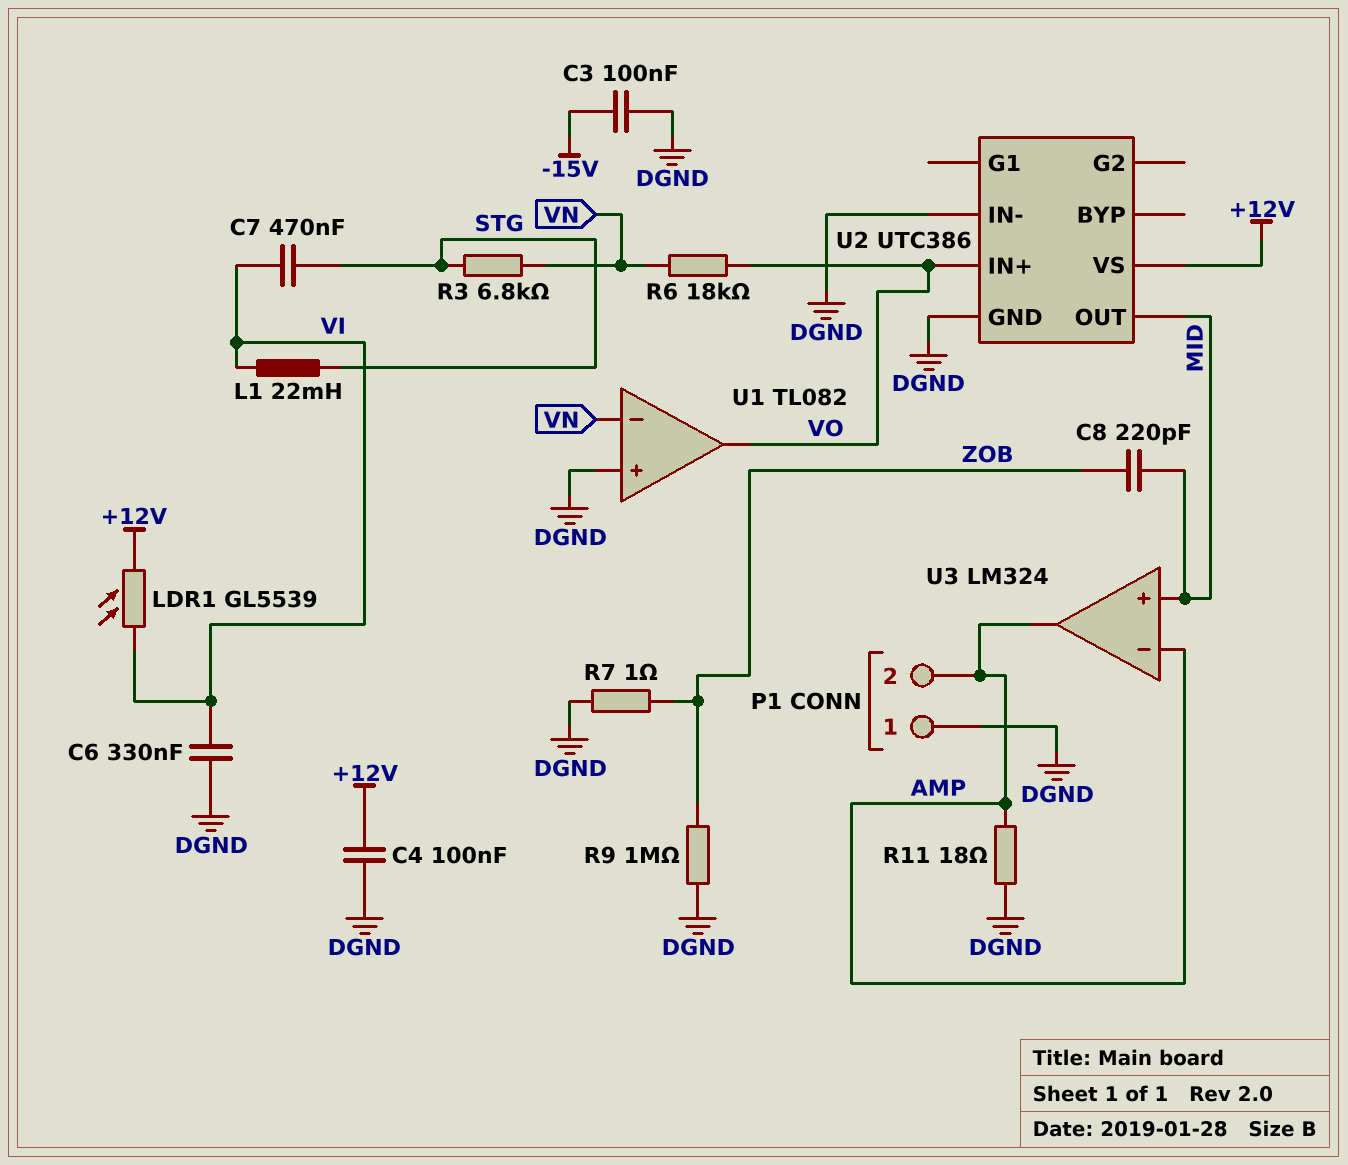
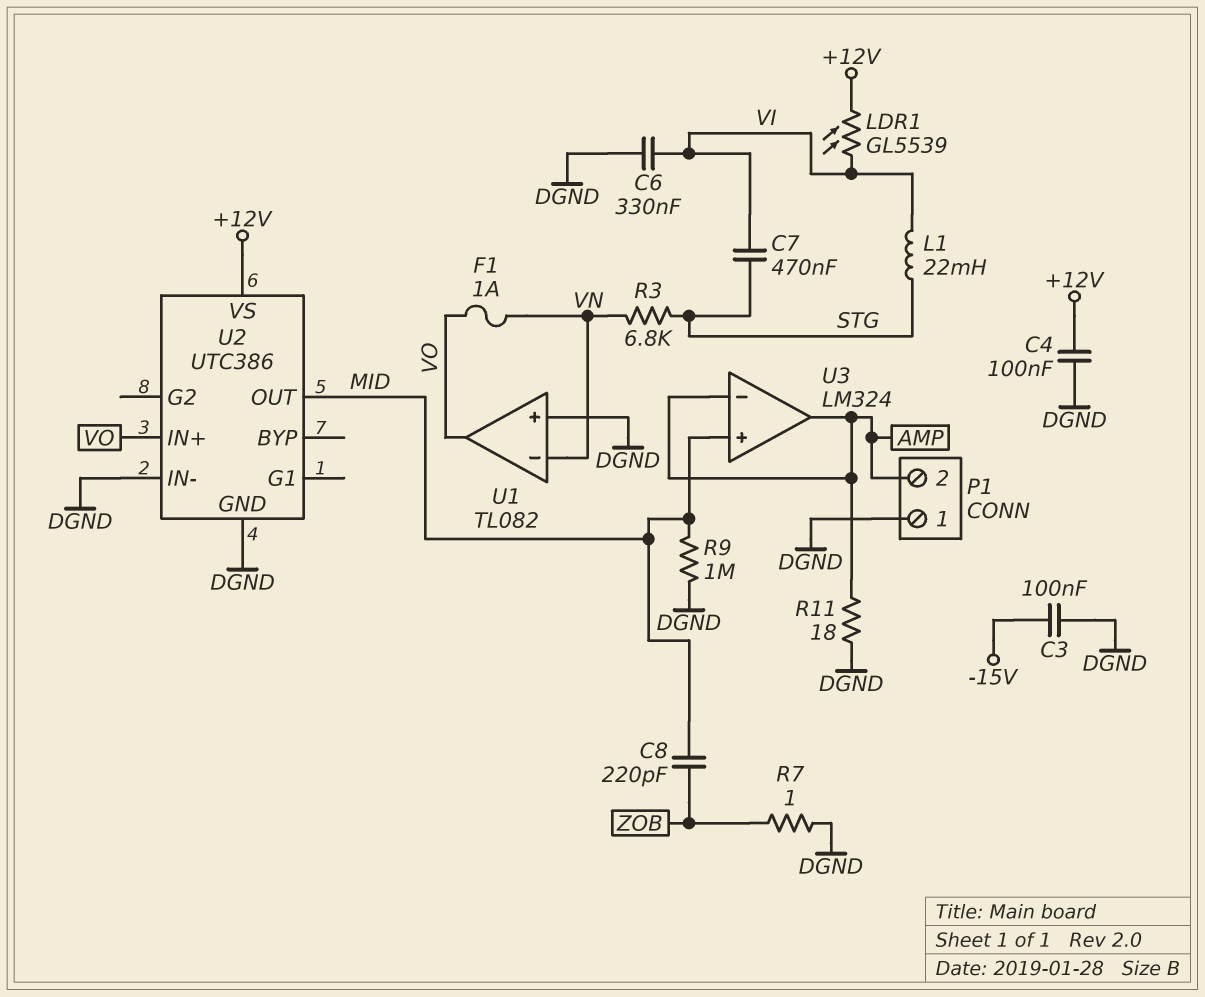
F1: none -> 1A (VN, VO)
R6: 18k (VN, VO) -> none
R9: 1M (DGND, ZOB) -> 1M (DGND, MID)

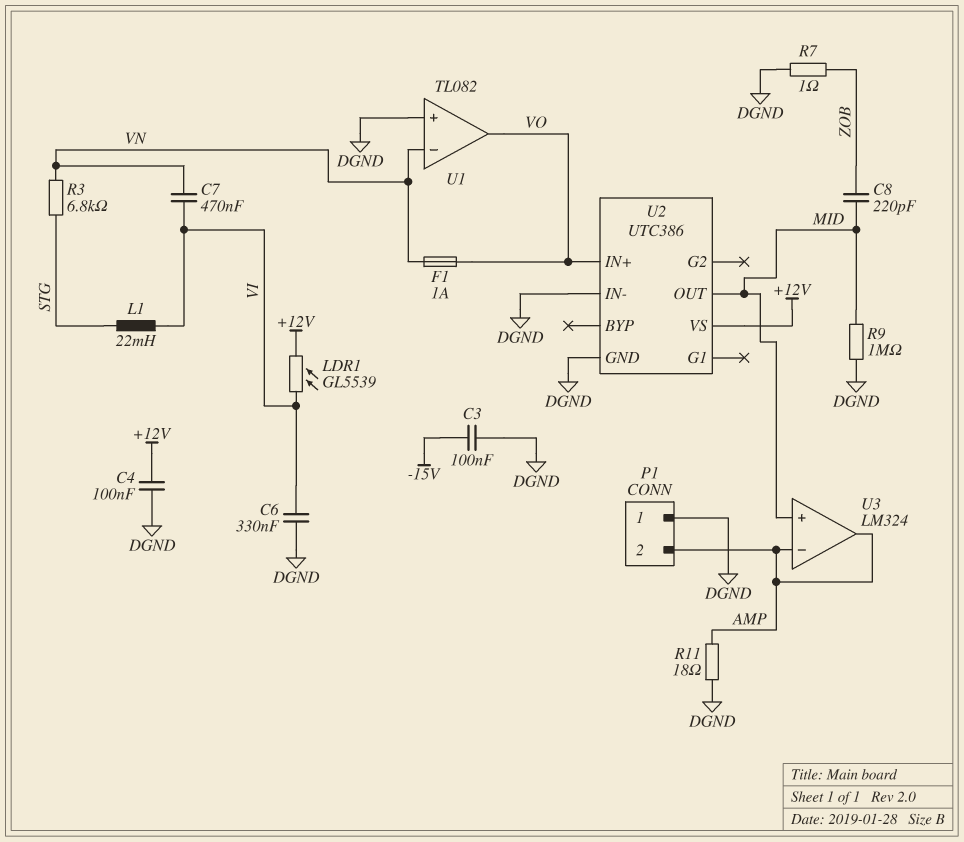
C7: 470nF (STG, VI) -> 470nF (VI, VN)

